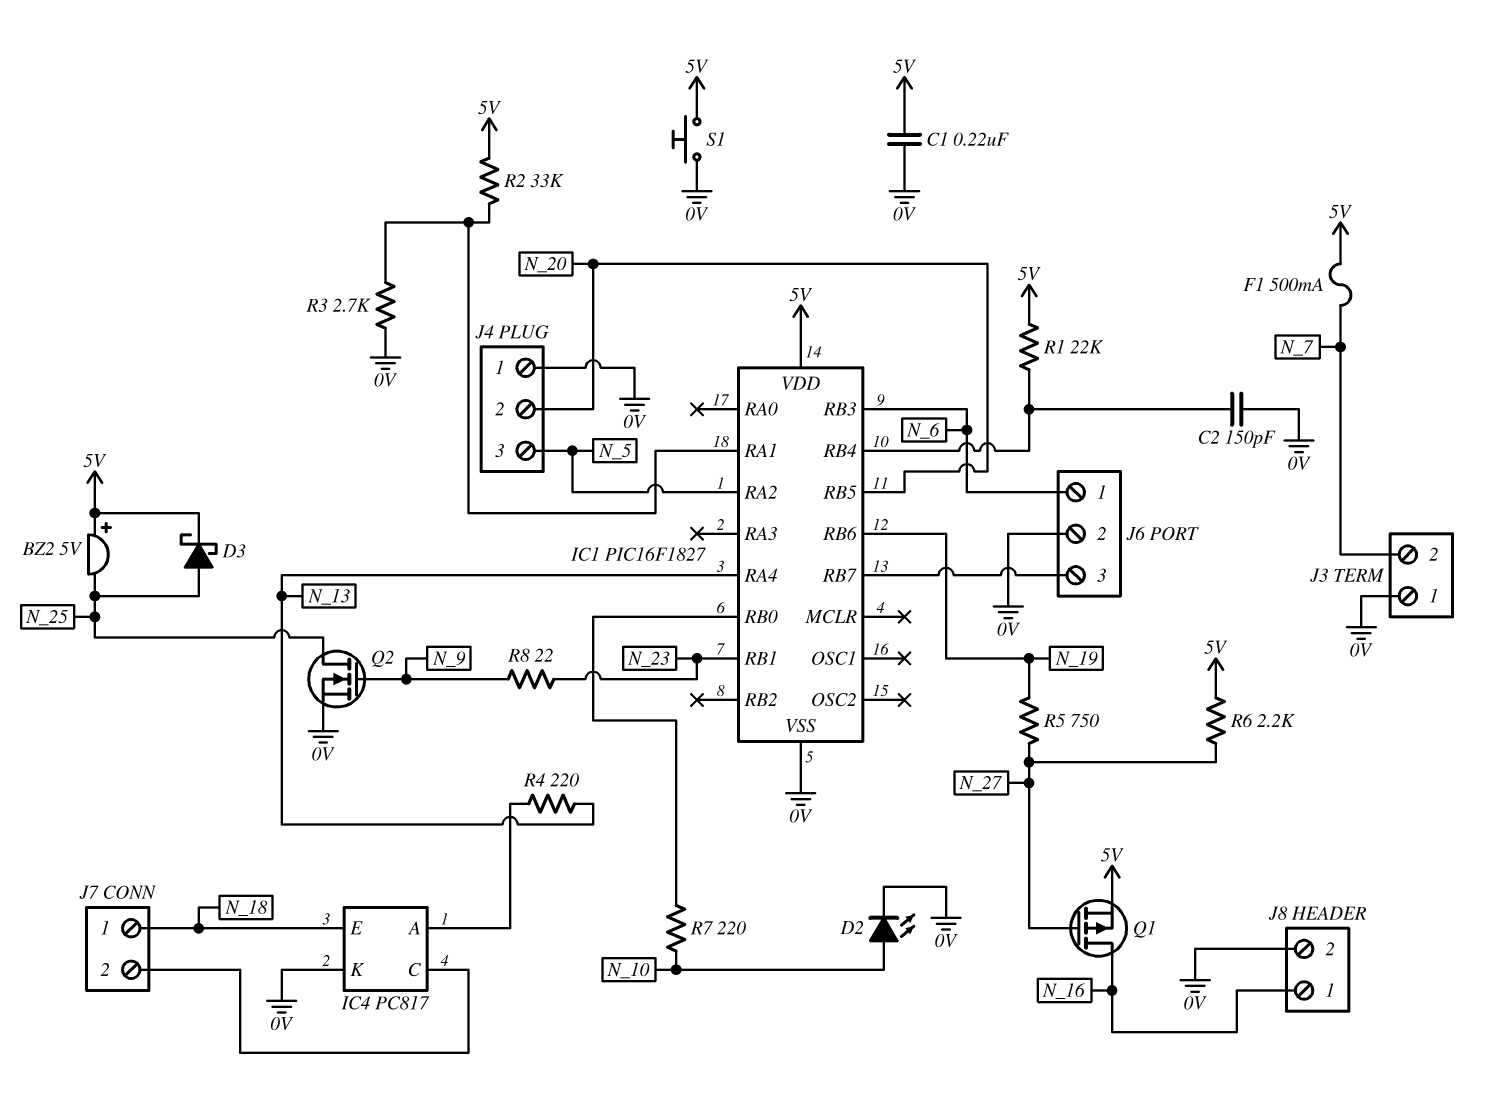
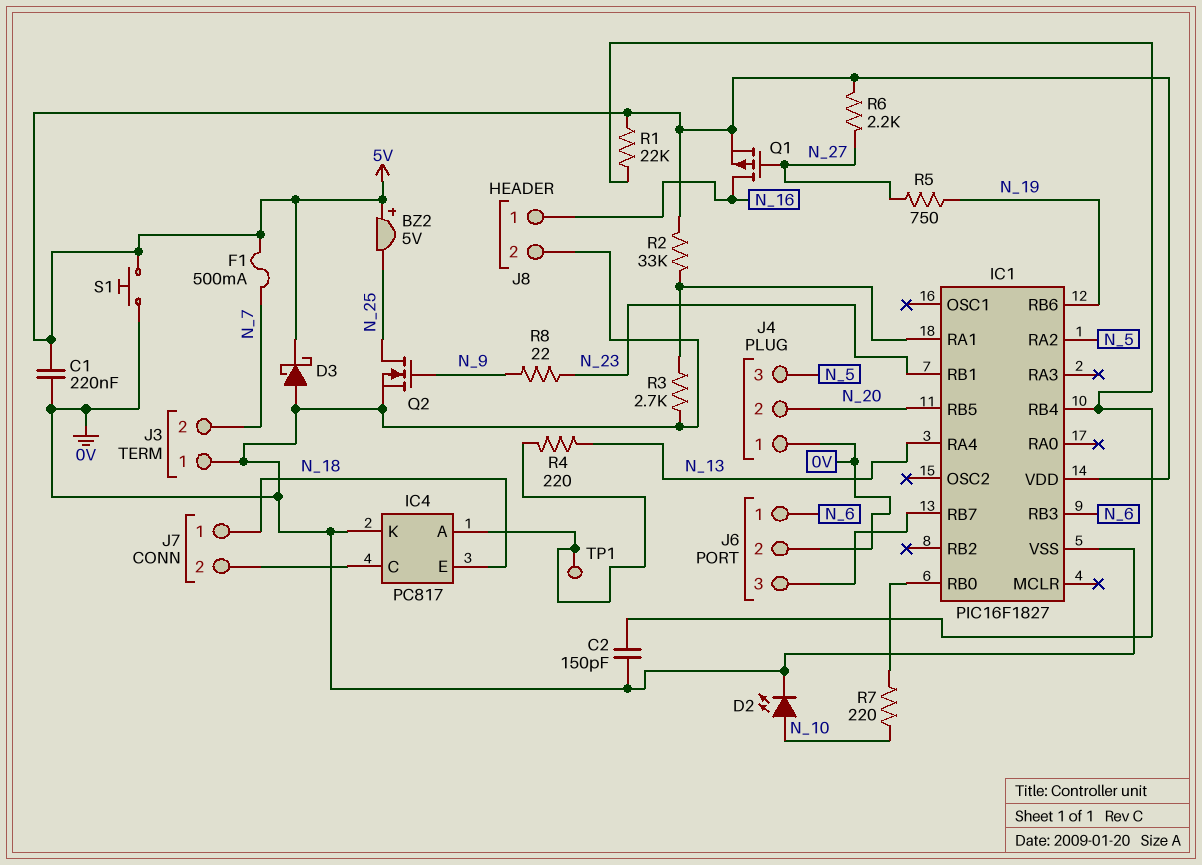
D3: schottky (A N_25, K 5V) -> schottky (A 0V, K 5V)
TP1: none -> test point (IC4/A)

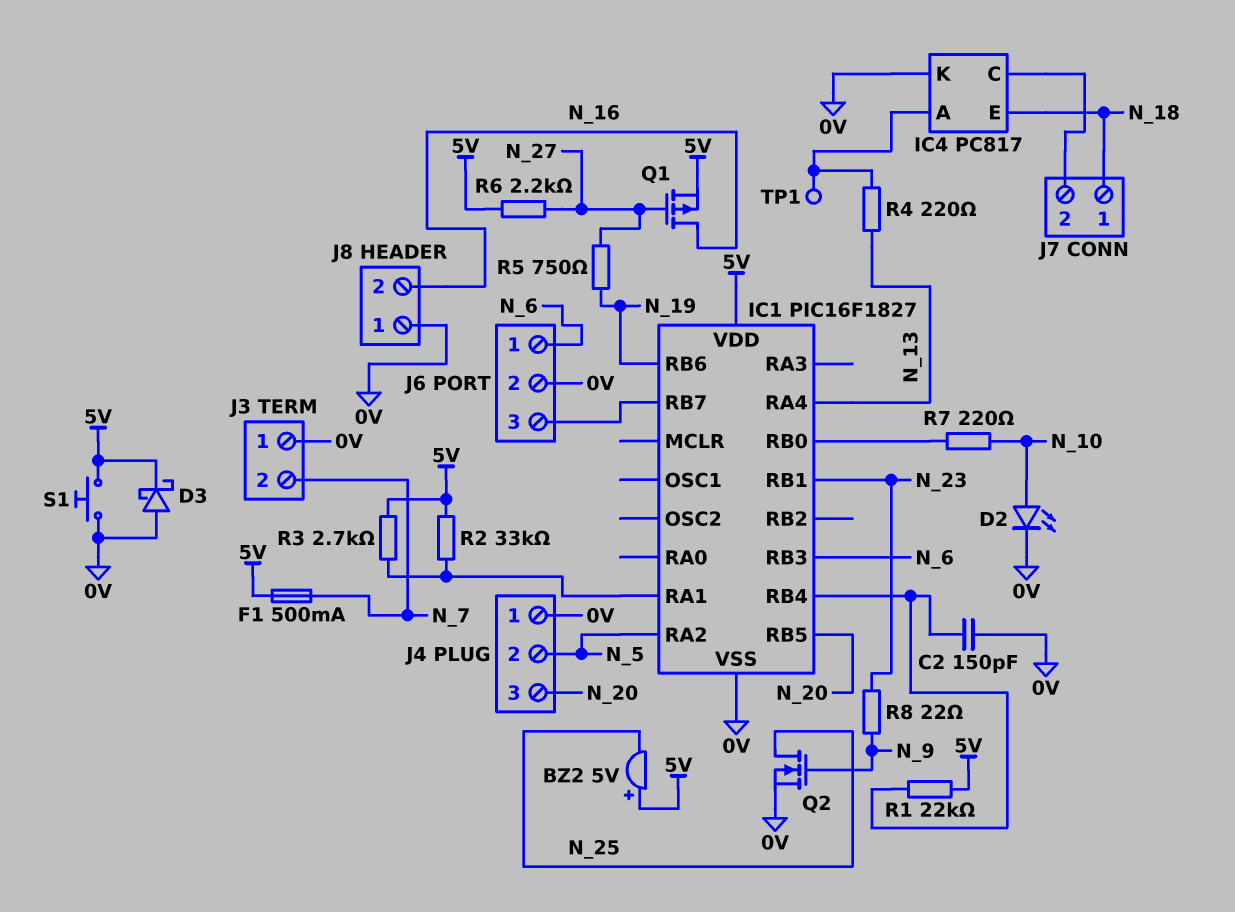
C1: 220nF (0V, 5V) -> none
J4 pin 2: N_20 -> N_5
J4 pin 3: N_5 -> N_20
J8 pin 1: N_16 -> 0V
J8 pin 2: 0V -> N_16
R3: 2.7k (0V, IC1/RA1) -> 2.7k (5V, IC1/RA1)

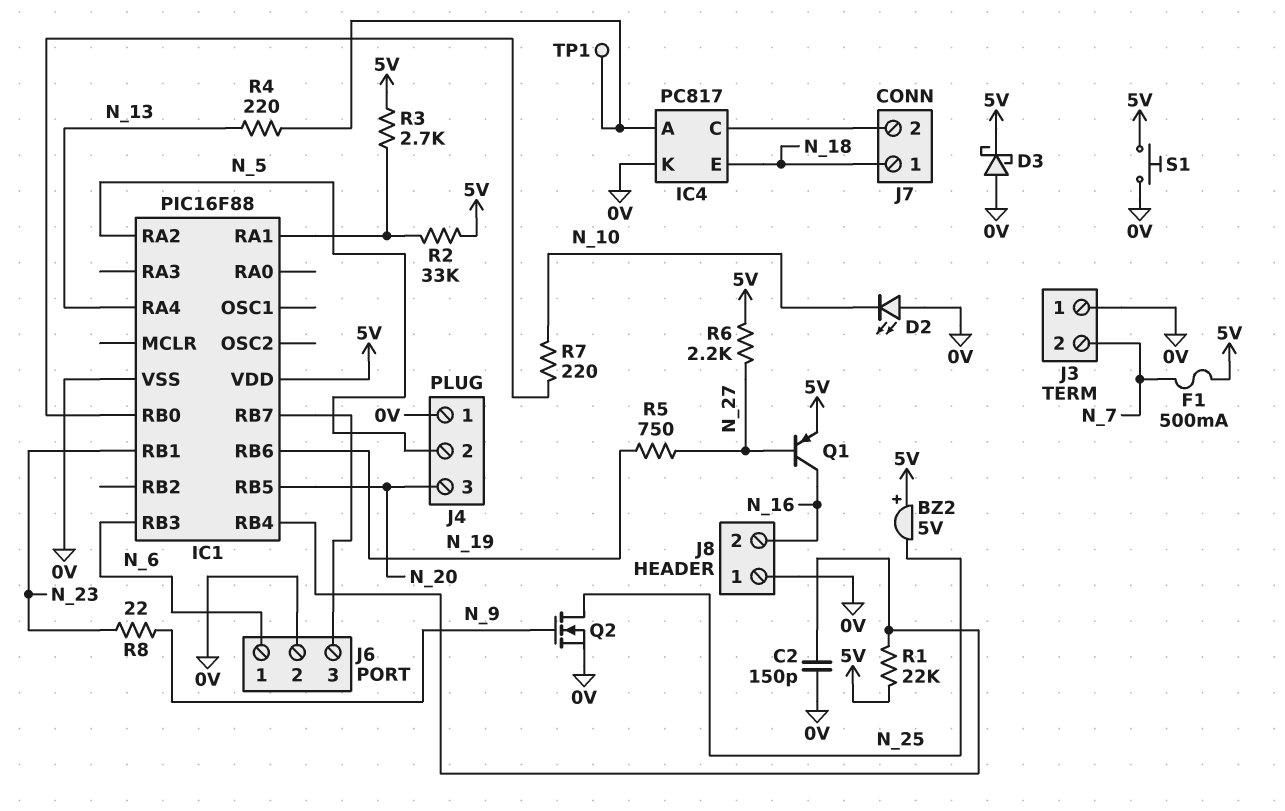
D2: LED (A N_10, K 0V) -> LED (A 0V, K N_10)
IC1: PIC16F1827 -> PIC16F88
Q1: PMOS (G N_27, D N_16, S 5V) -> PNP (B N_27, C N_16, E 5V)

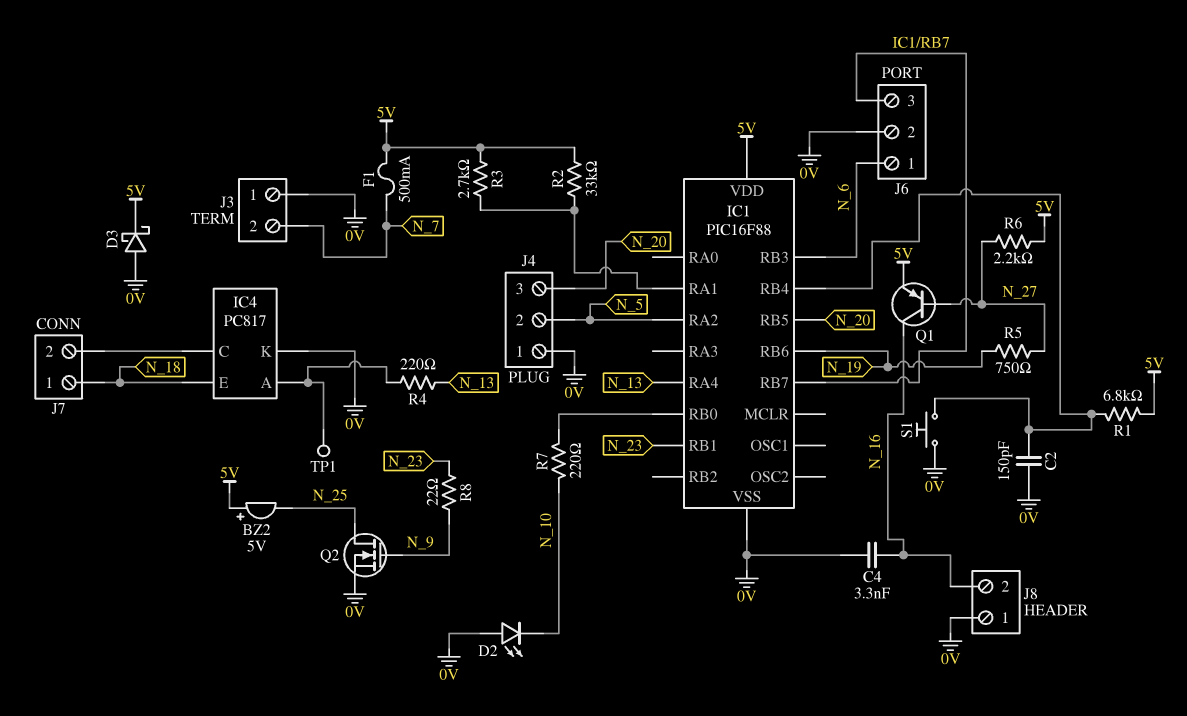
C4: none -> 3.3nF (0V, N_16)
R1: 22k (5V, IC1/RB4) -> 6.8k (5V, IC1/RB4)
S1: button (0V, 5V) -> button (0V, IC1/RB4)

